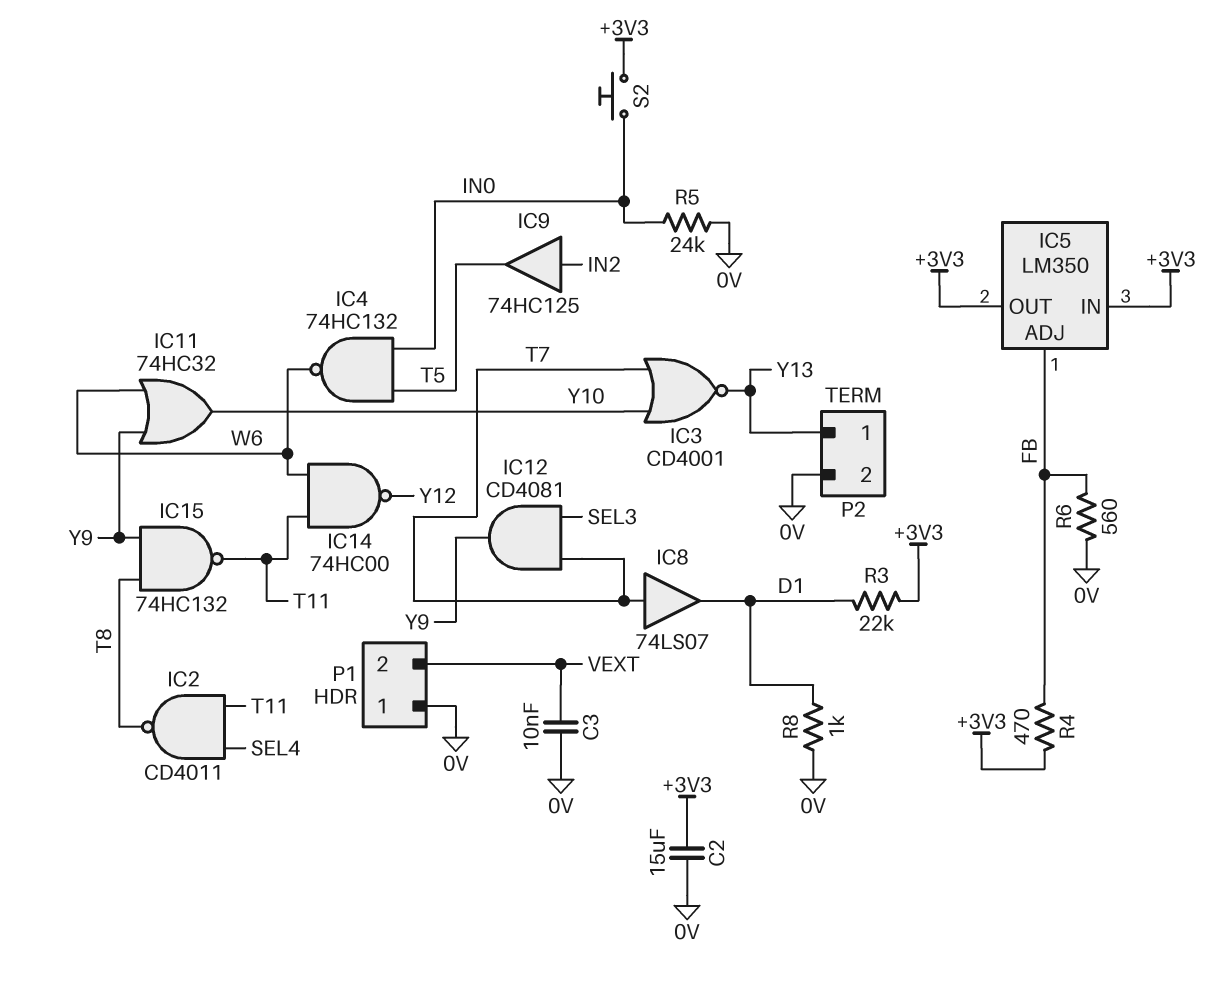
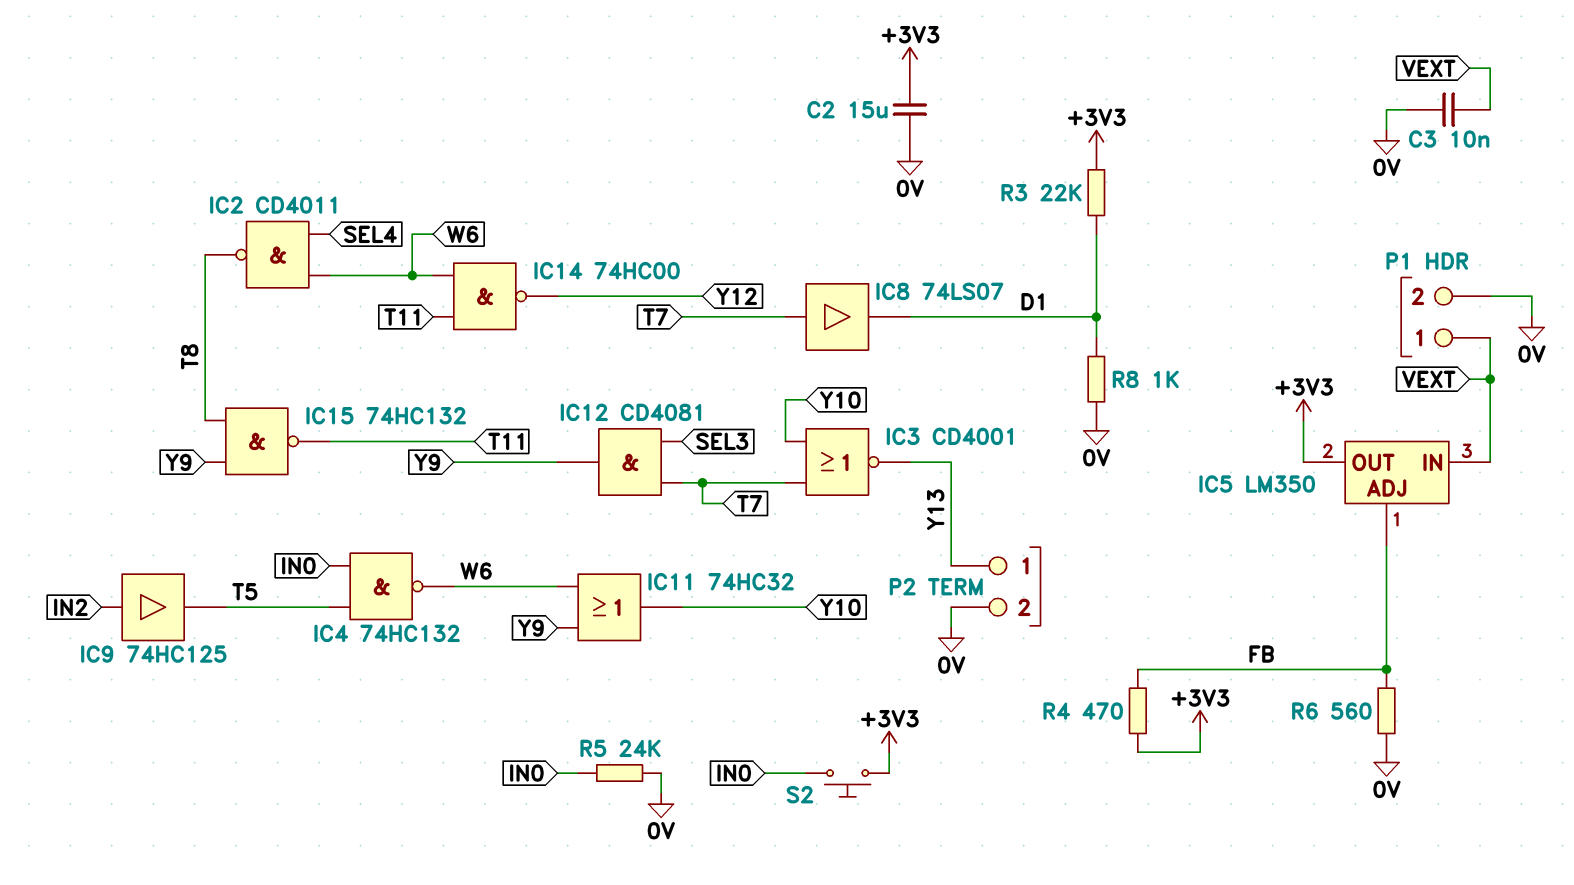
IC2: NAND CD4011 (in SEL4, in T11, out T8) -> NAND CD4011 (in SEL4, in W6, out T8)
IC5 pin IN: +3V3 -> VEXT
P1 pin 1: 0V -> VEXT
P1 pin 2: VEXT -> 0V

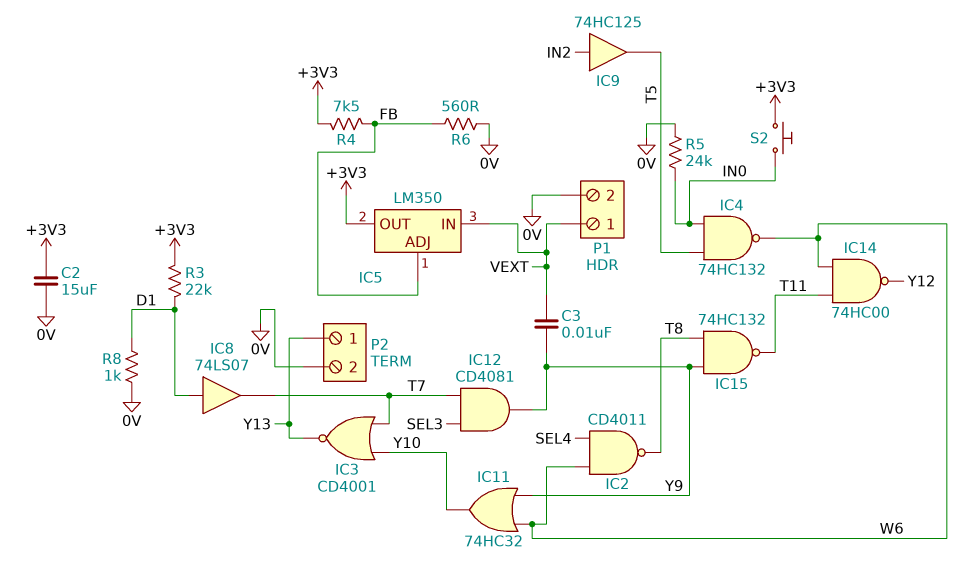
C3: 10nF (0V, VEXT) -> 10nF (VEXT, Y9)
IC8: buffer 74LS07 (in T7, out D1) -> buffer 74LS07 (in D1, out T7)
R4: 470 (+3V3, FB) -> 7.5k (+3V3, FB)

